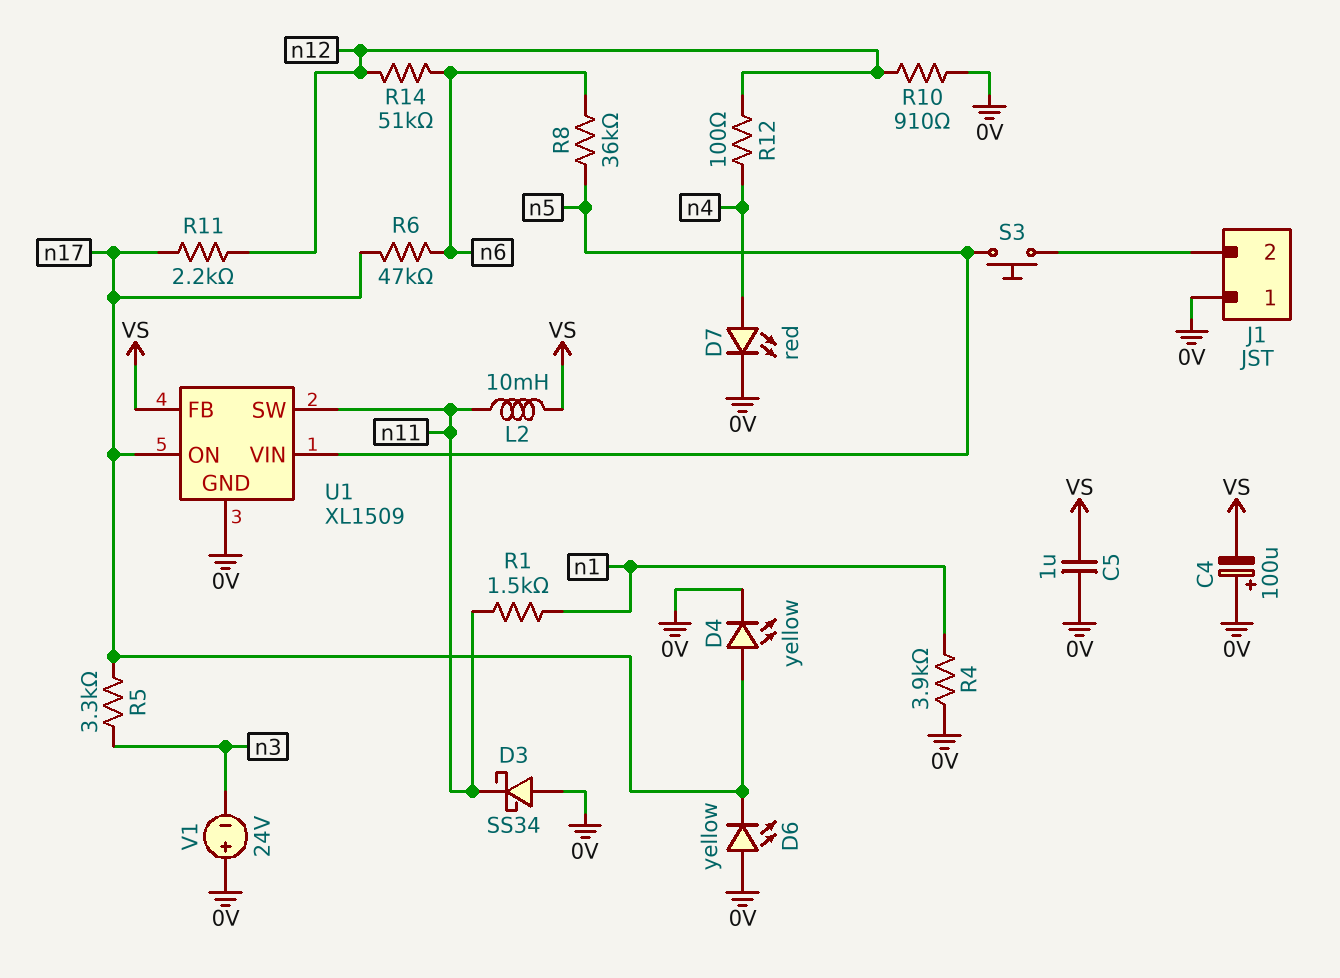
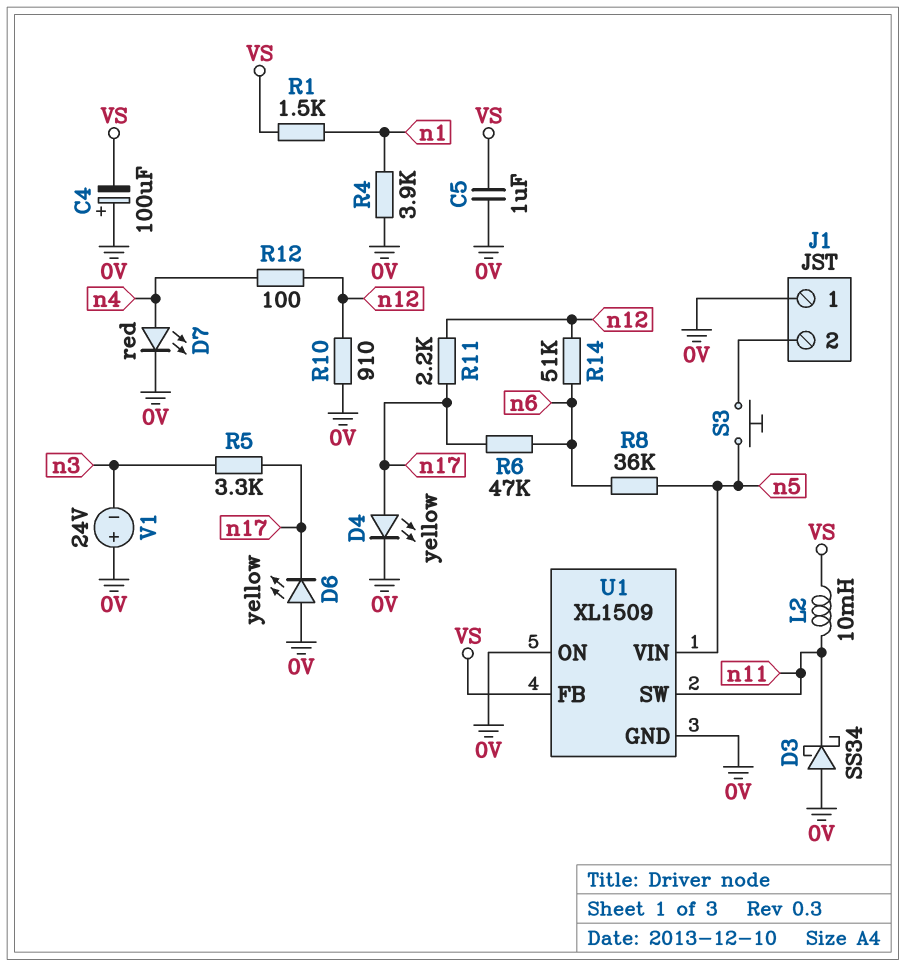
R1: 1.5k (n1, n11) -> 1.5k (VS, n1)
U1 pin ON: n17 -> 0V

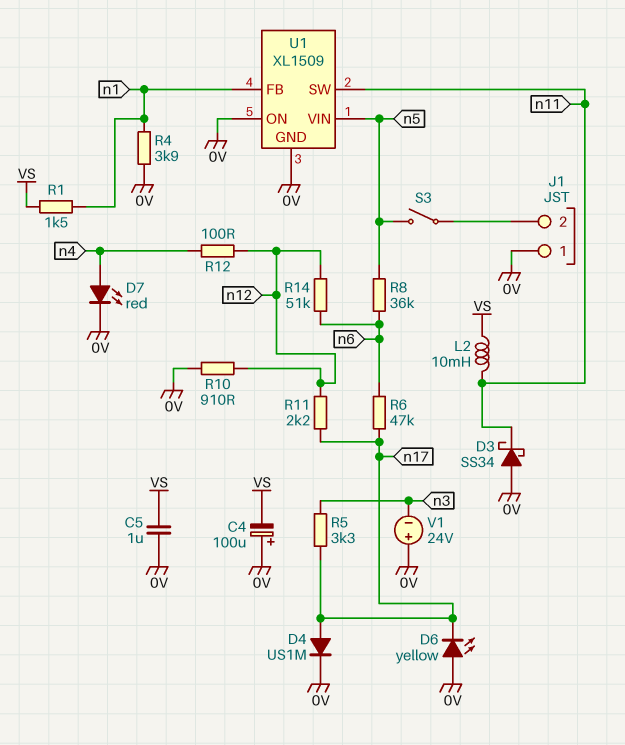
D4: LED yellow (A n17, K 0V) -> diode US1M (A n17, K 0V)
S3: button (J1/2, n5) -> switch (J1/2, n5)
U1 pin FB: VS -> n1

